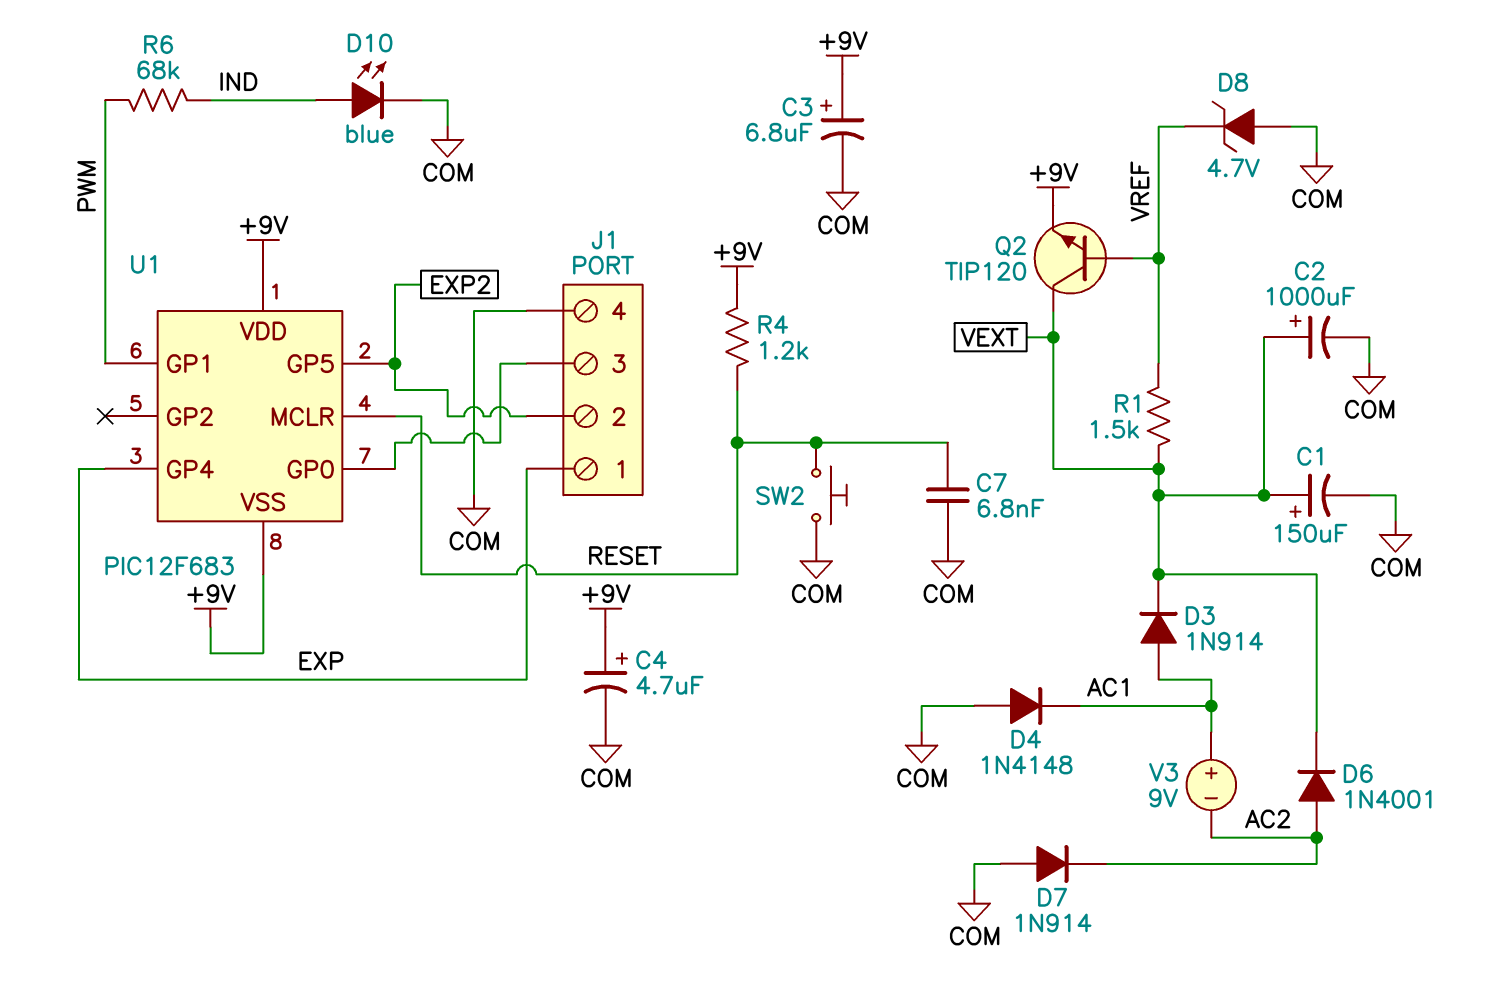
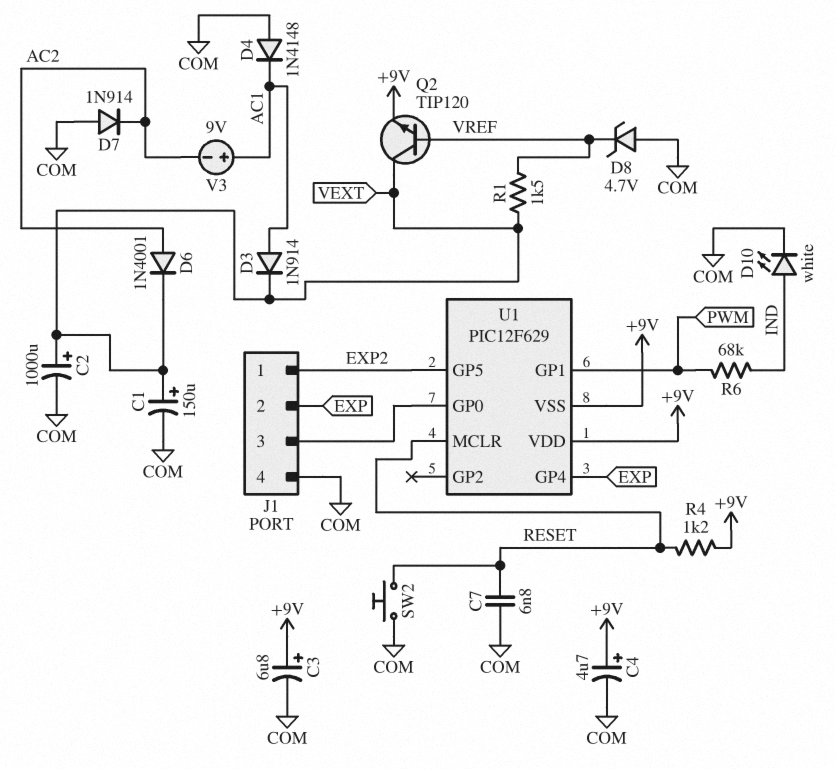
D10: LED blue (A IND, K COM) -> LED white (A IND, K COM)
J1 pin 1: EXP -> EXP2
J1 pin 2: EXP2 -> EXP
U1: PIC12F683 -> PIC12F629

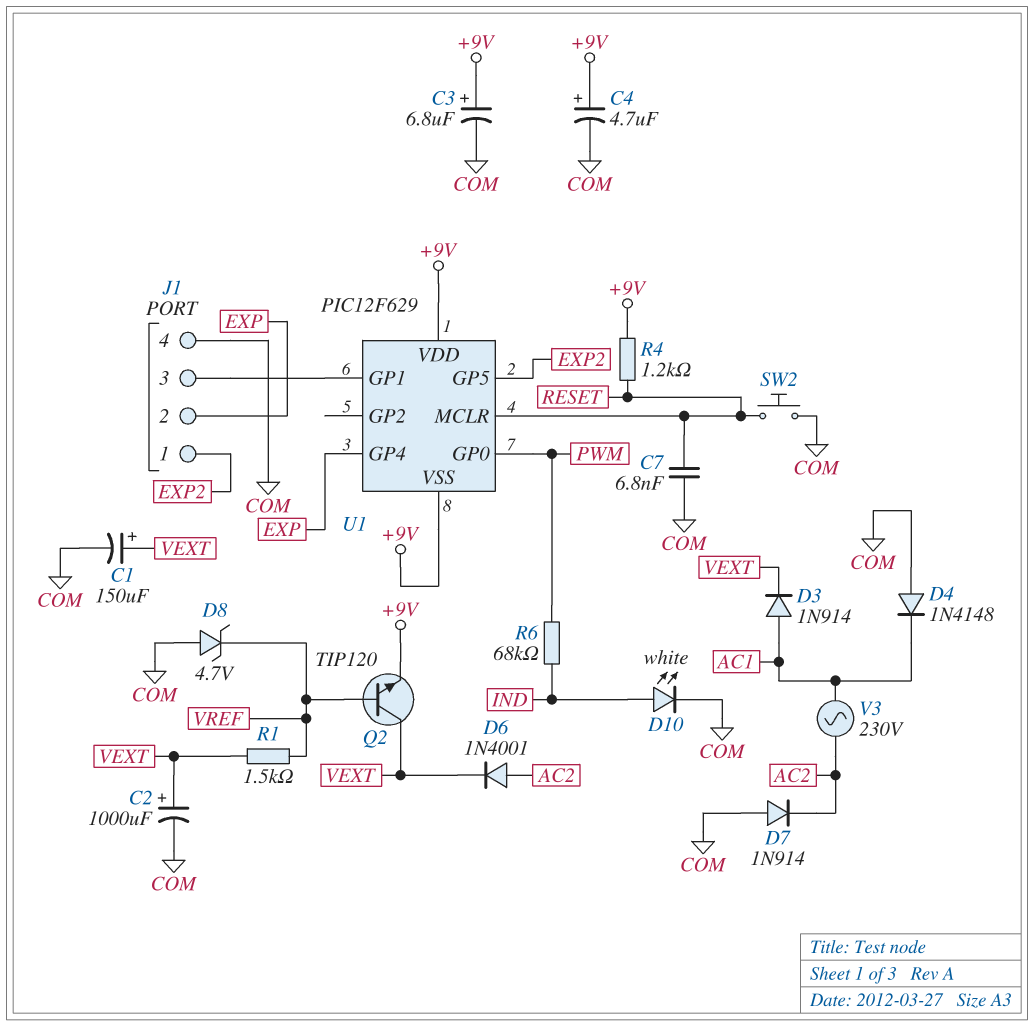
U1 pin GP0: J1/3 -> PWM
U1 pin GP1: PWM -> J1/3
V3: 9V (plus AC1, minus AC2) -> AC 230V (AC1, AC2)

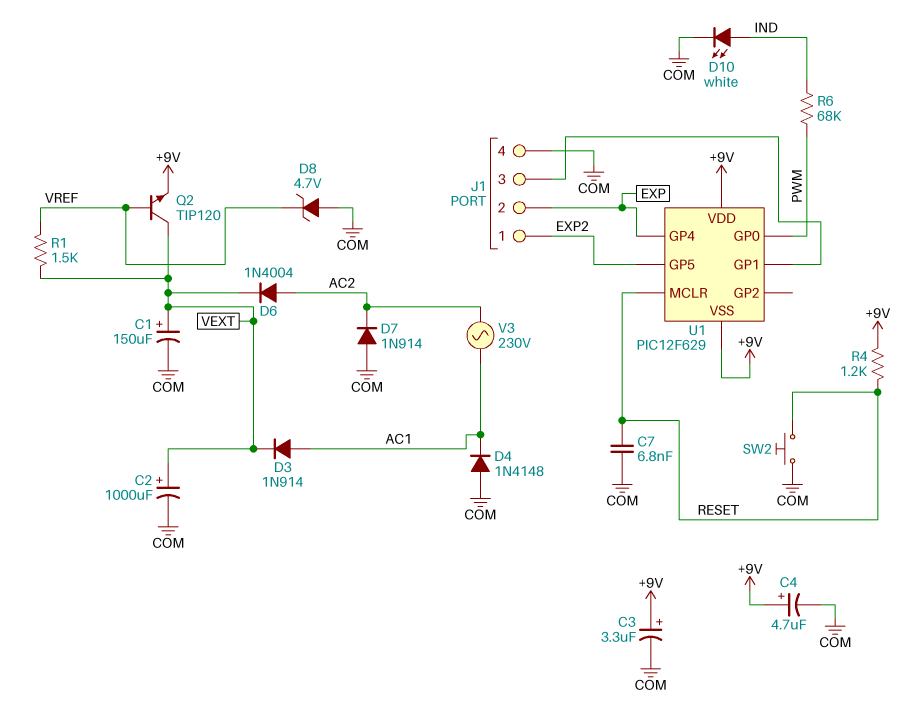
C3: 6.8uF (plus +9V, minus COM) -> 3.3uF (plus +9V, minus COM)
D6: diode 1N4001 (A AC2, K VEXT) -> diode 1N4004 (A AC2, K VEXT)

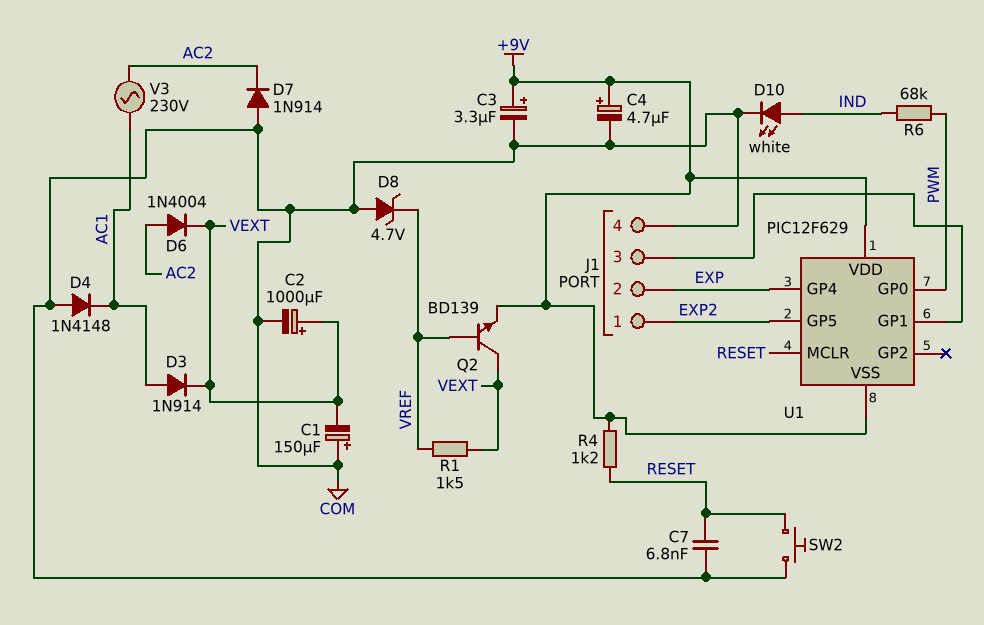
C1: 150uF (plus VEXT, minus COM) -> 150uF (plus COM, minus VEXT)
Q2: NPN TIP120 (B VREF, C VEXT, E +9V) -> NPN BD139 (B VREF, C VEXT, E +9V)

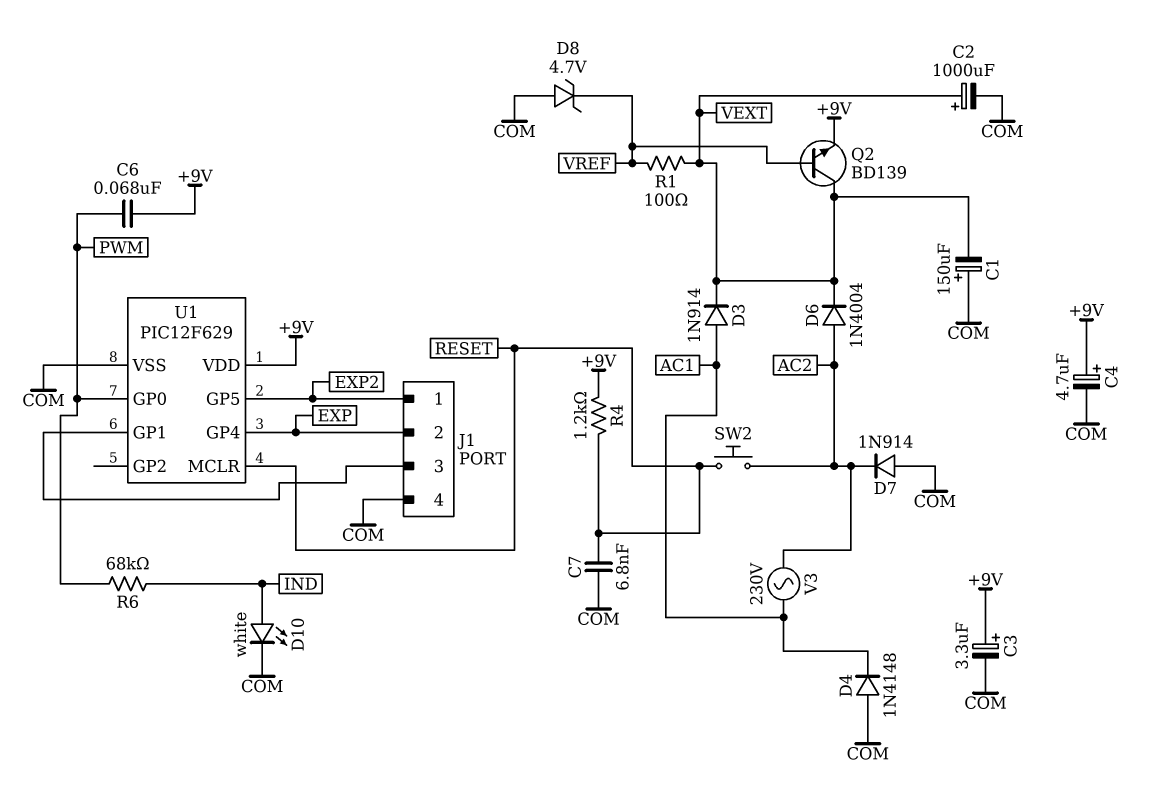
C6: none -> 68nF (+9V, PWM)
R1: 1.5k (VEXT, VREF) -> 100 (VEXT, VREF)
SW2: button (COM, RESET) -> button (AC2, RESET)
U1 pin VSS: +9V -> COM

